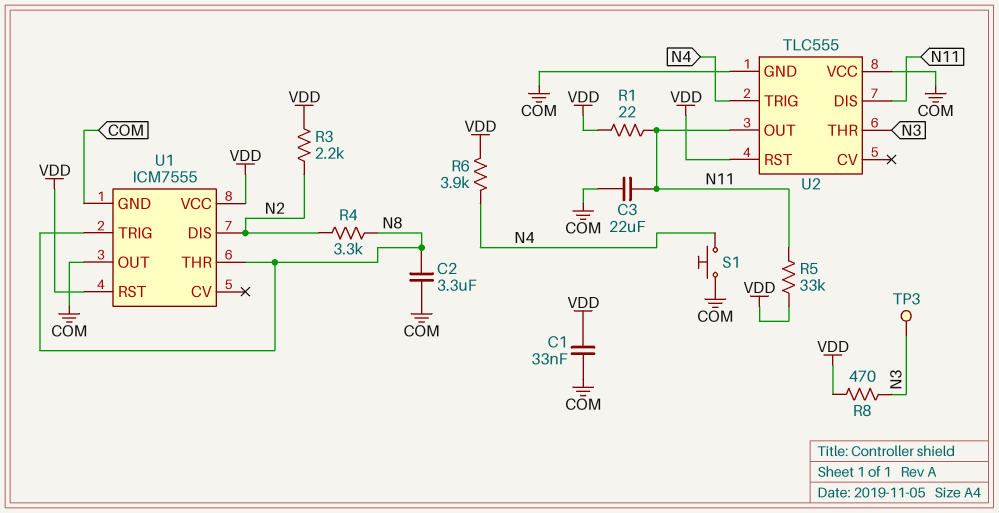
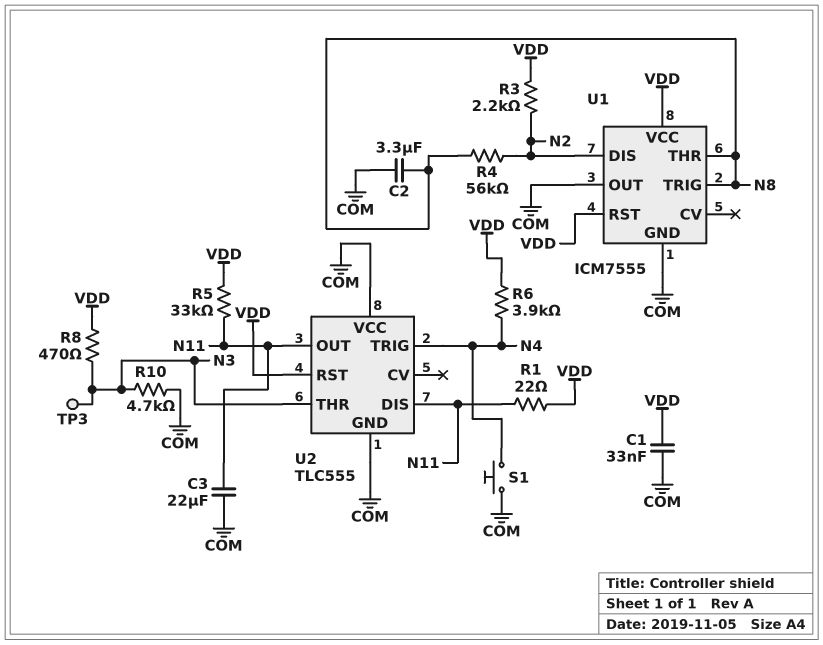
R4: 3.3k (N2, N8) -> 56k (N2, N8)
R10: none -> 4.7k (COM, N3)

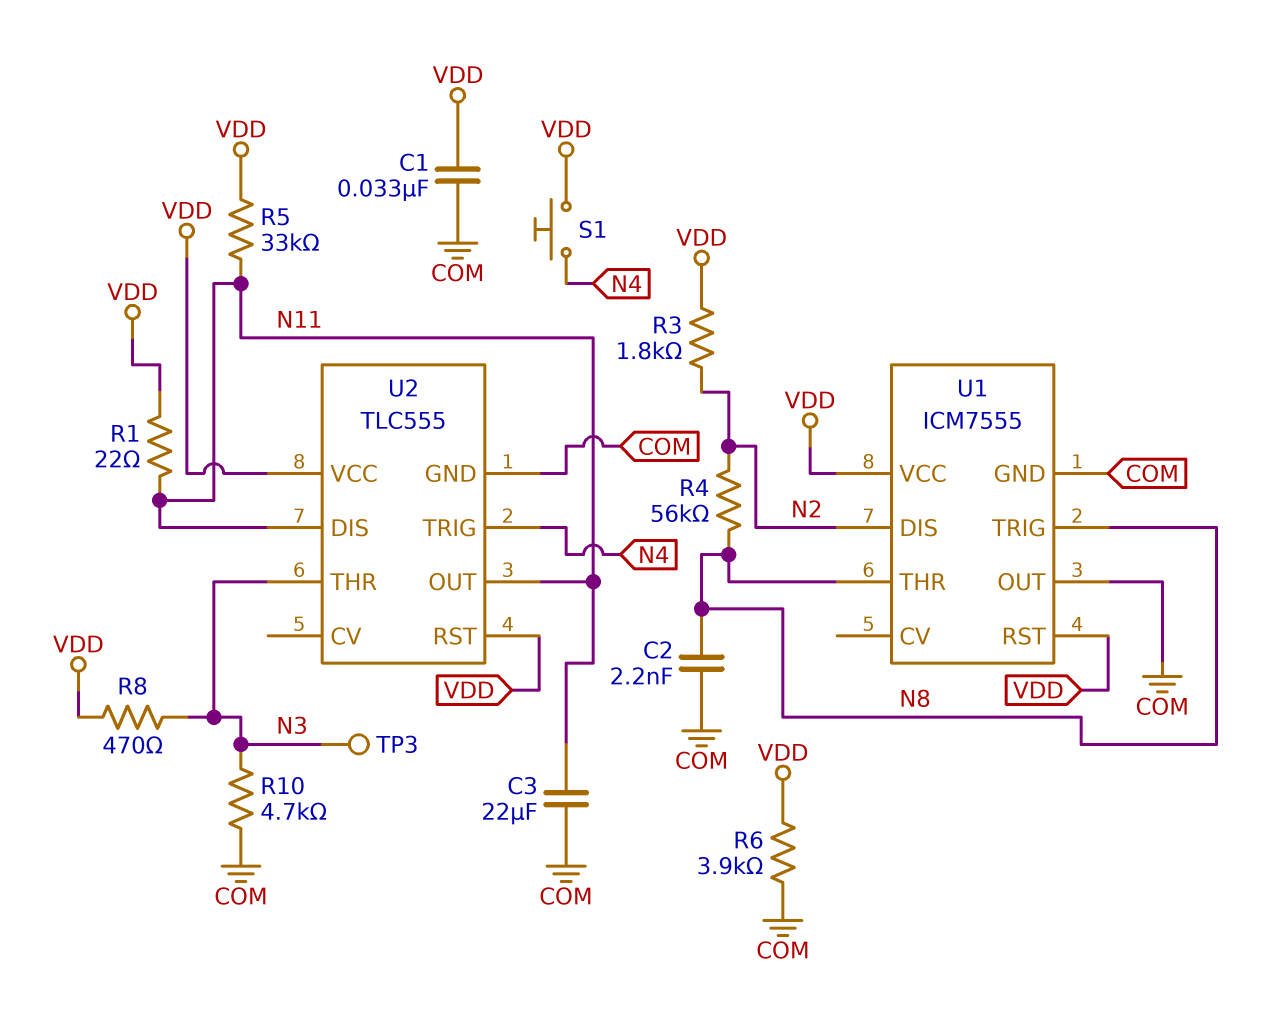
C2: 3.3uF (COM, N8) -> 2.2nF (COM, N8)
R3: 2.2k (N2, VDD) -> 1.8k (N2, VDD)
R6: 3.9k (N4, VDD) -> 3.9k (COM, VDD)
S1: button (COM, N4) -> button (N4, VDD)
U2 pin VCC: COM -> VDD

